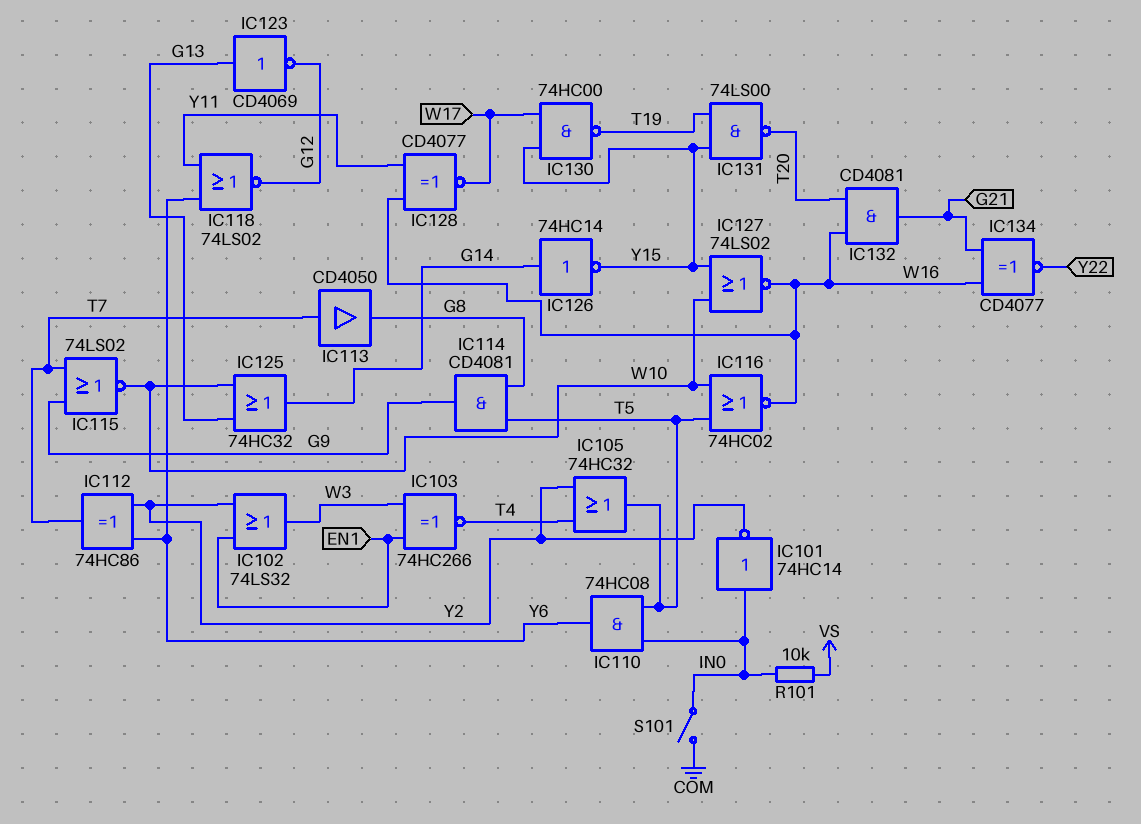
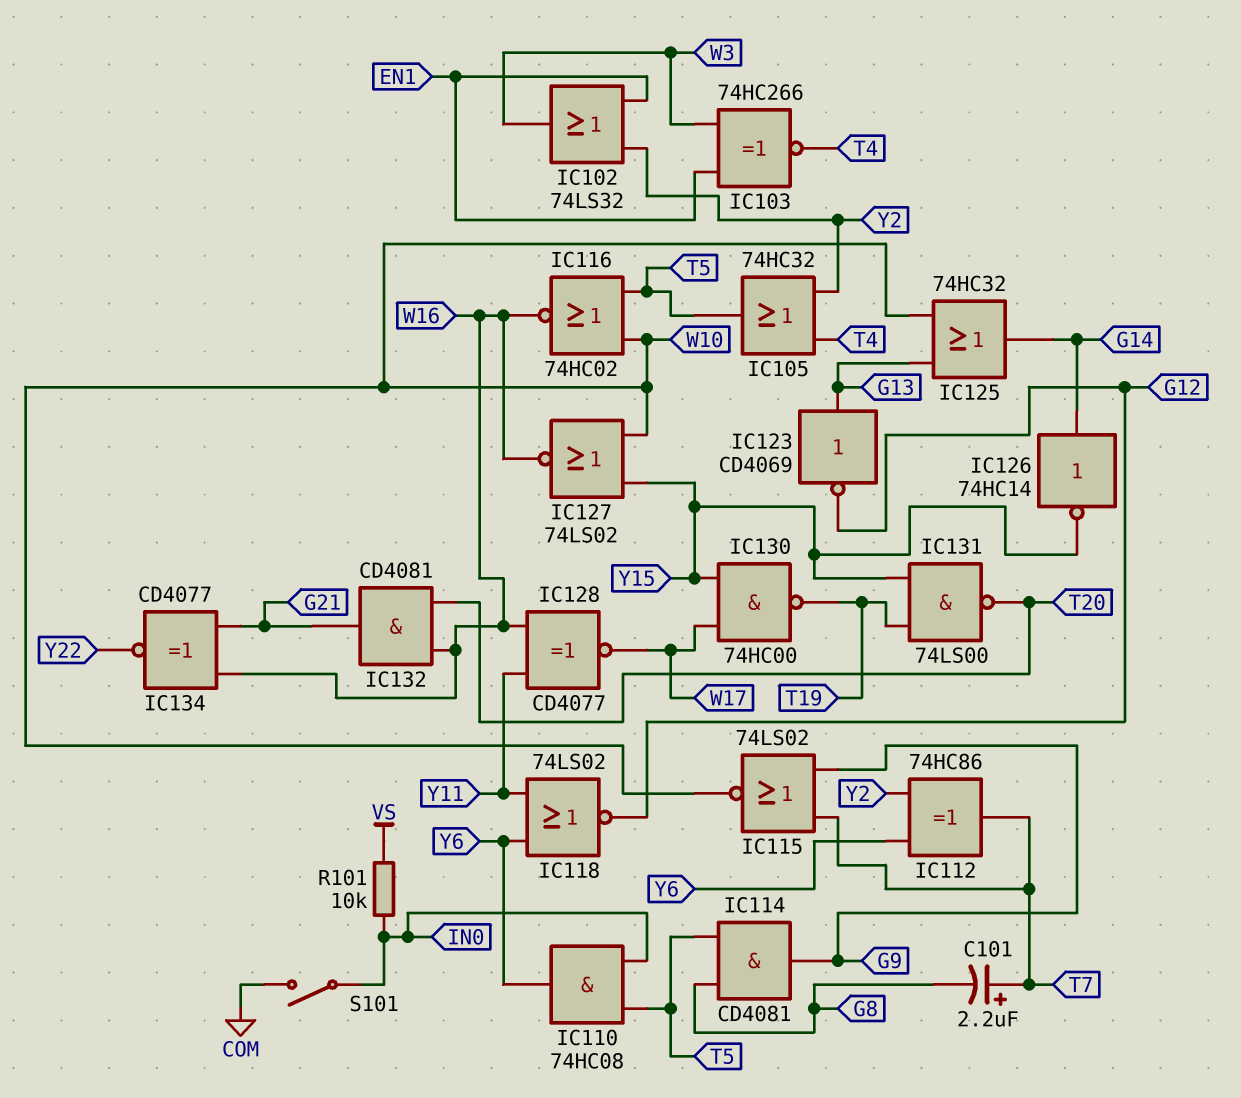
C101: none -> 2.2uF (plus T7, minus G8)
IC101: NOT 74HC14 (in IN0, out Y2) -> none
IC113: buffer CD4050 (in T7, out G8) -> none

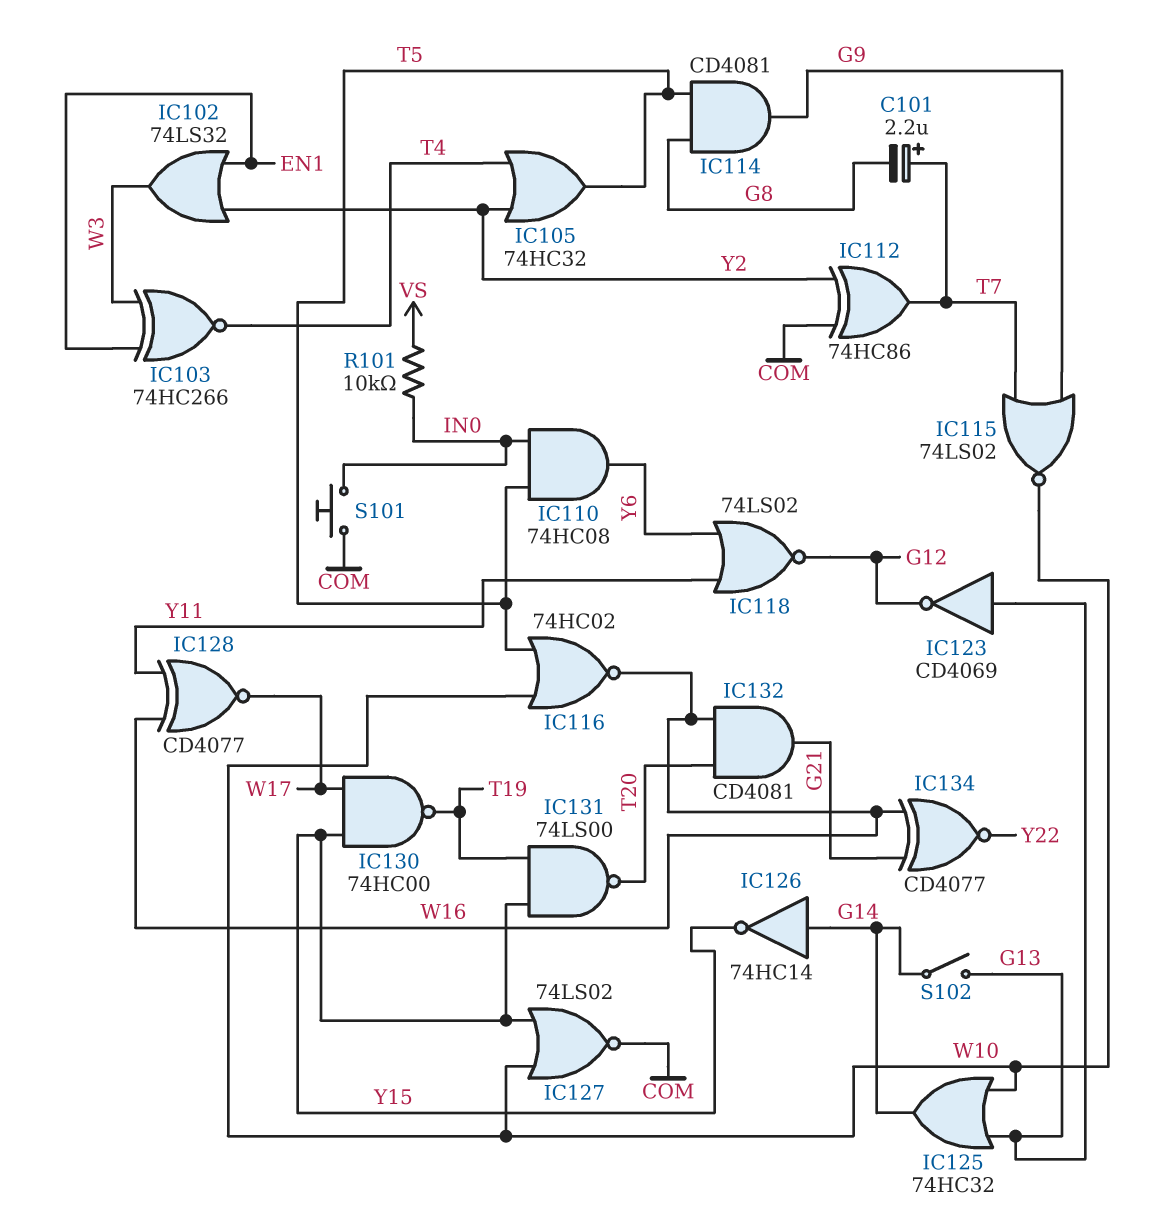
IC112: XOR 74HC86 (in Y2, in Y6, out T7) -> XOR 74HC86 (in COM, in Y2, out T7)
IC127: NOR 74LS02 (in W10, in Y15, out W16) -> NOR 74LS02 (in W10, in Y15, out COM)
S101: switch (COM, IN0) -> button (COM, IN0)
S102: none -> switch (G13, G14)

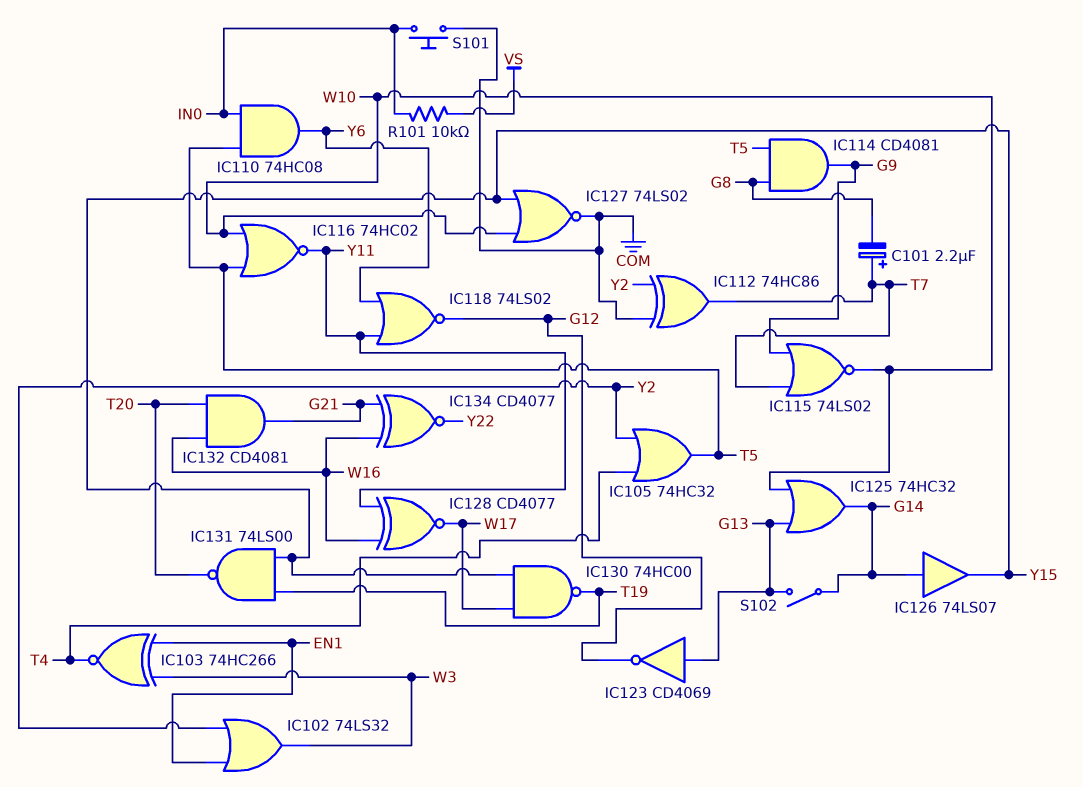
IC116: NOR 74HC02 (in T5, in W10, out W16) -> NOR 74HC02 (in T5, in W10, out Y11)
IC126: NOT 74HC14 (in G14, out Y15) -> buffer 74LS07 (in G14, out Y15)

